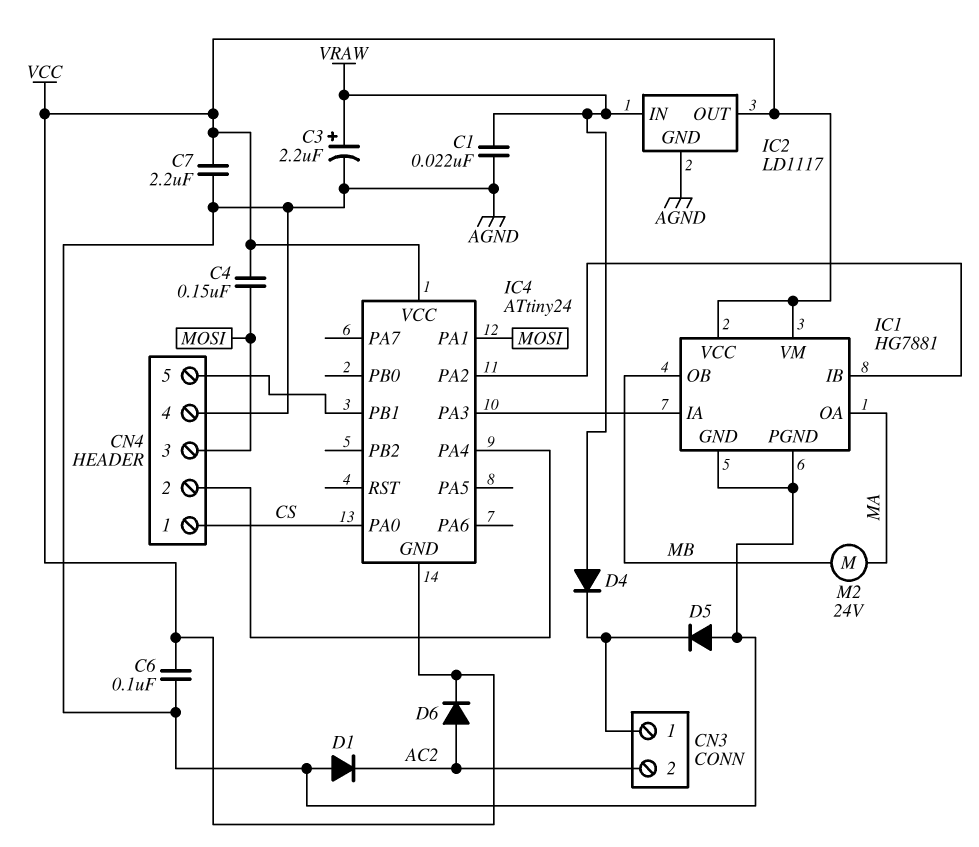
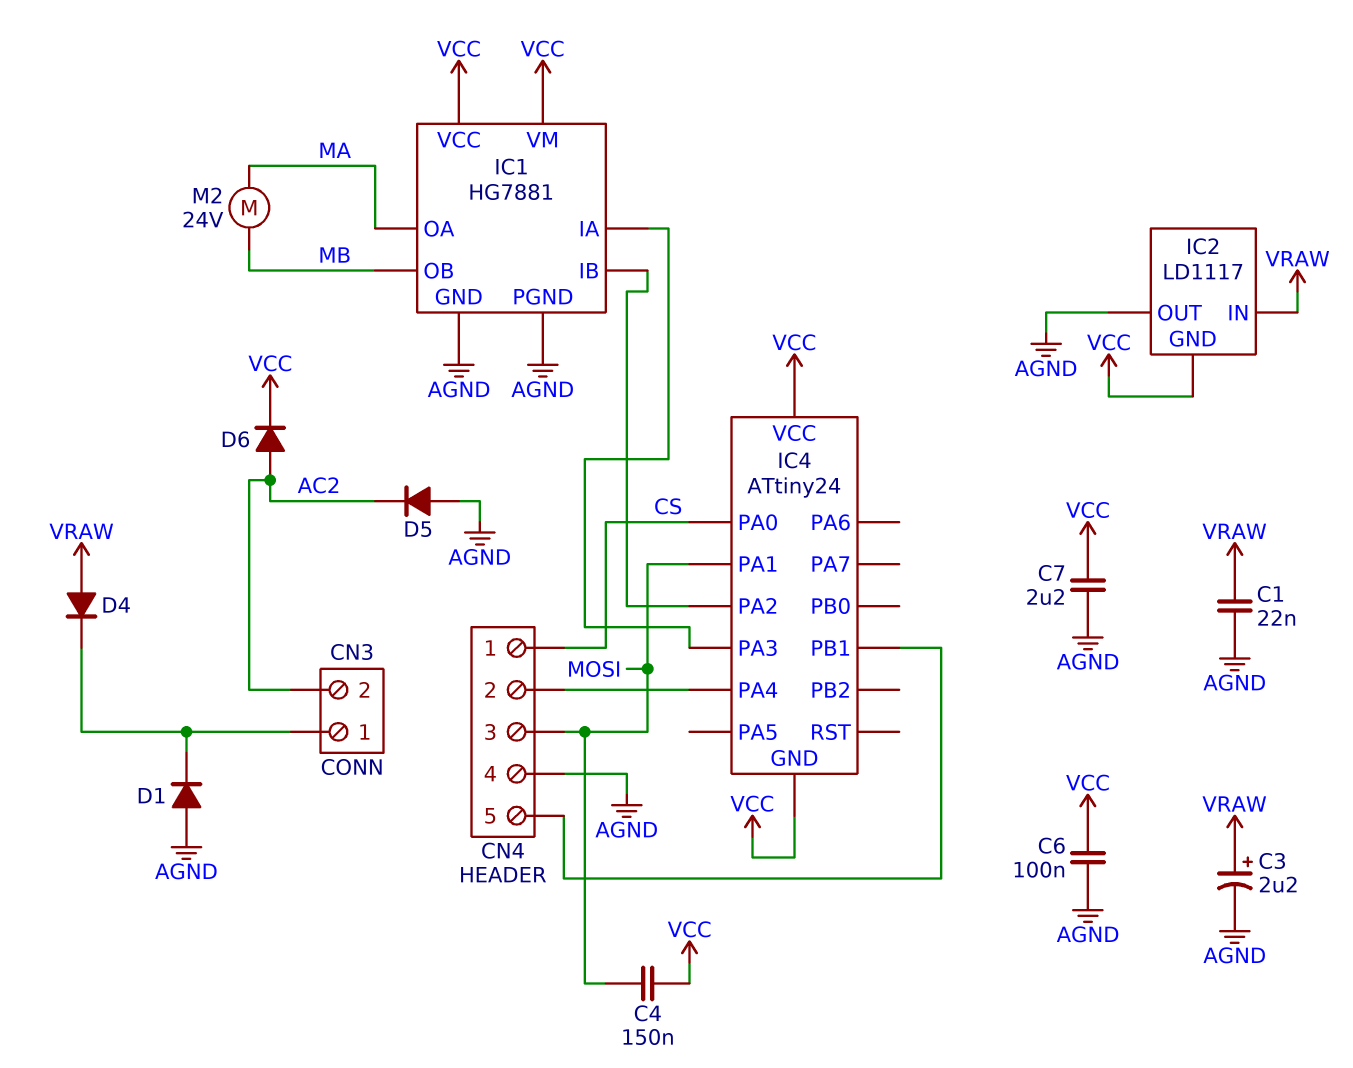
D1: diode (A AGND, K AC2) -> diode (A AGND, K CN3/1)
D5: diode (A AGND, K CN3/1) -> diode (A AGND, K AC2)
IC2 pin GND: AGND -> VCC
IC2 pin OUT: VCC -> AGND

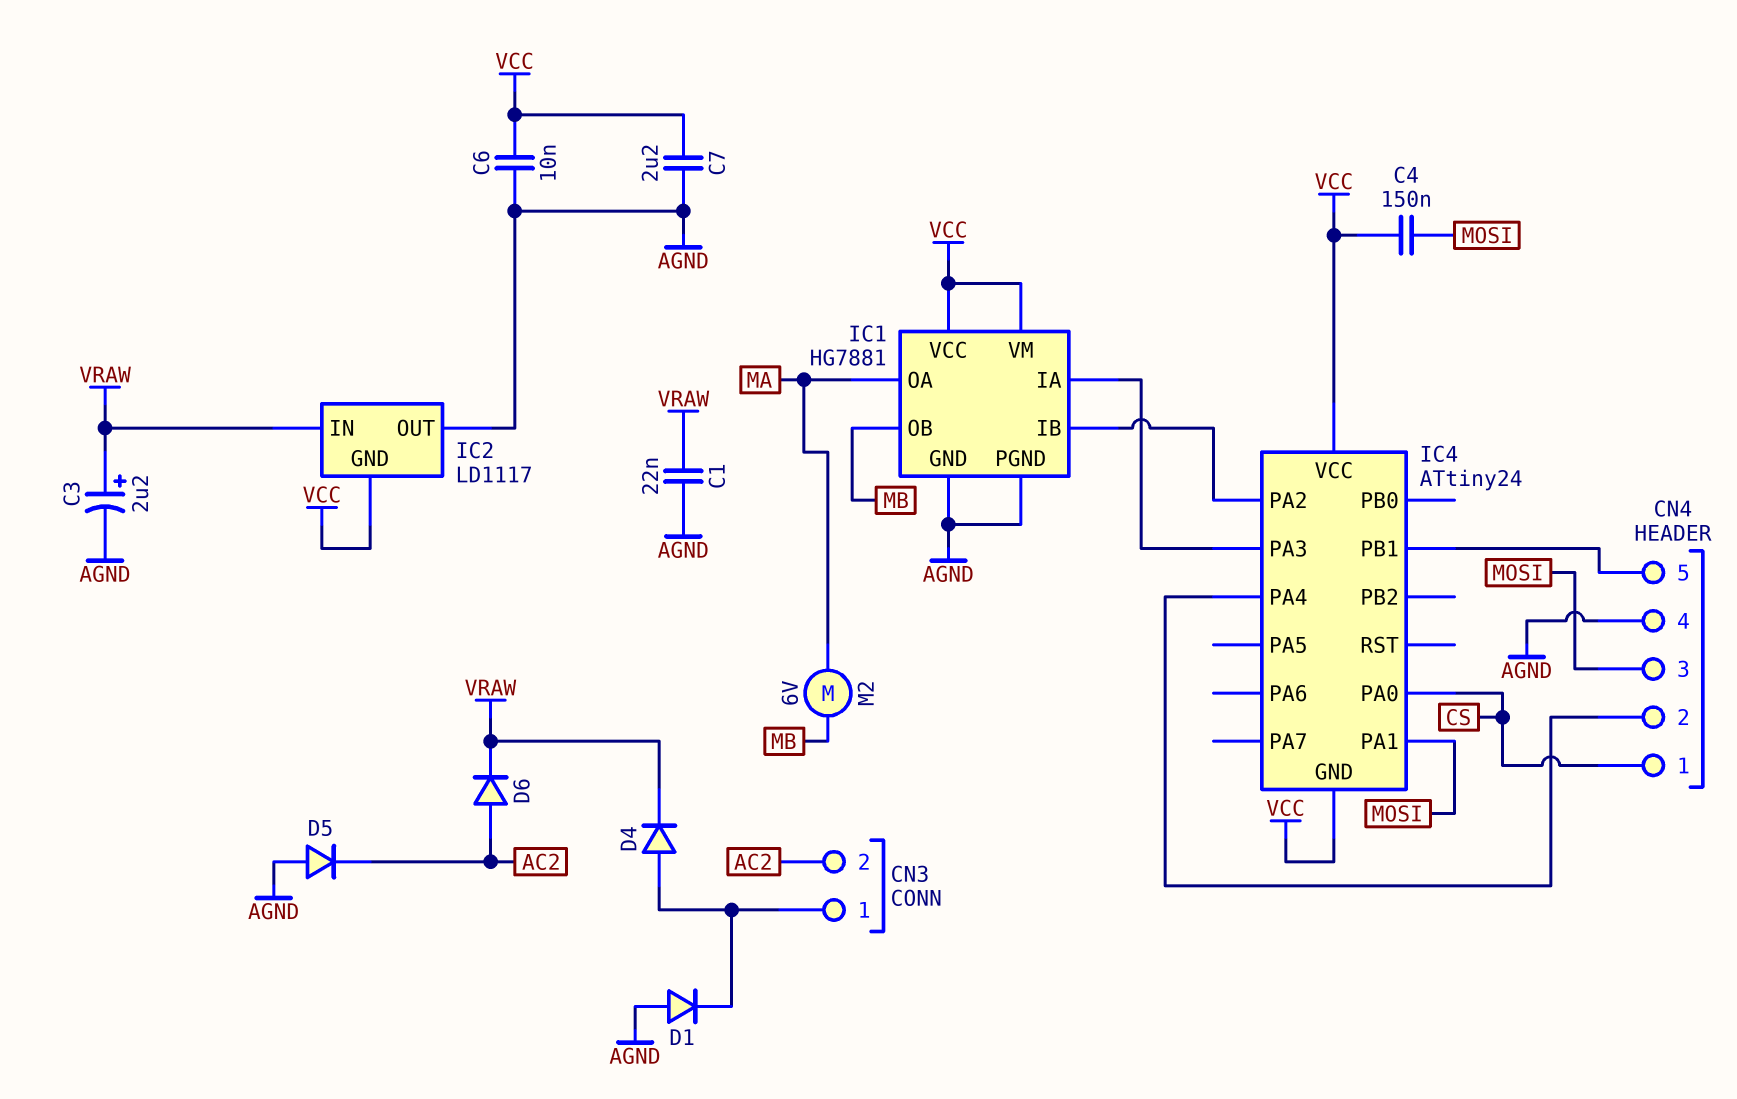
C6: 100nF (AGND, VCC) -> 10nF (AGND, VCC)
D4: diode (A VRAW, K CN3/1) -> diode (A CN3/1, K VRAW)
D6: diode (A AC2, K VCC) -> diode (A AC2, K VRAW)
M2: motor 24V (MA, MB) -> motor 6V (MA, MB)

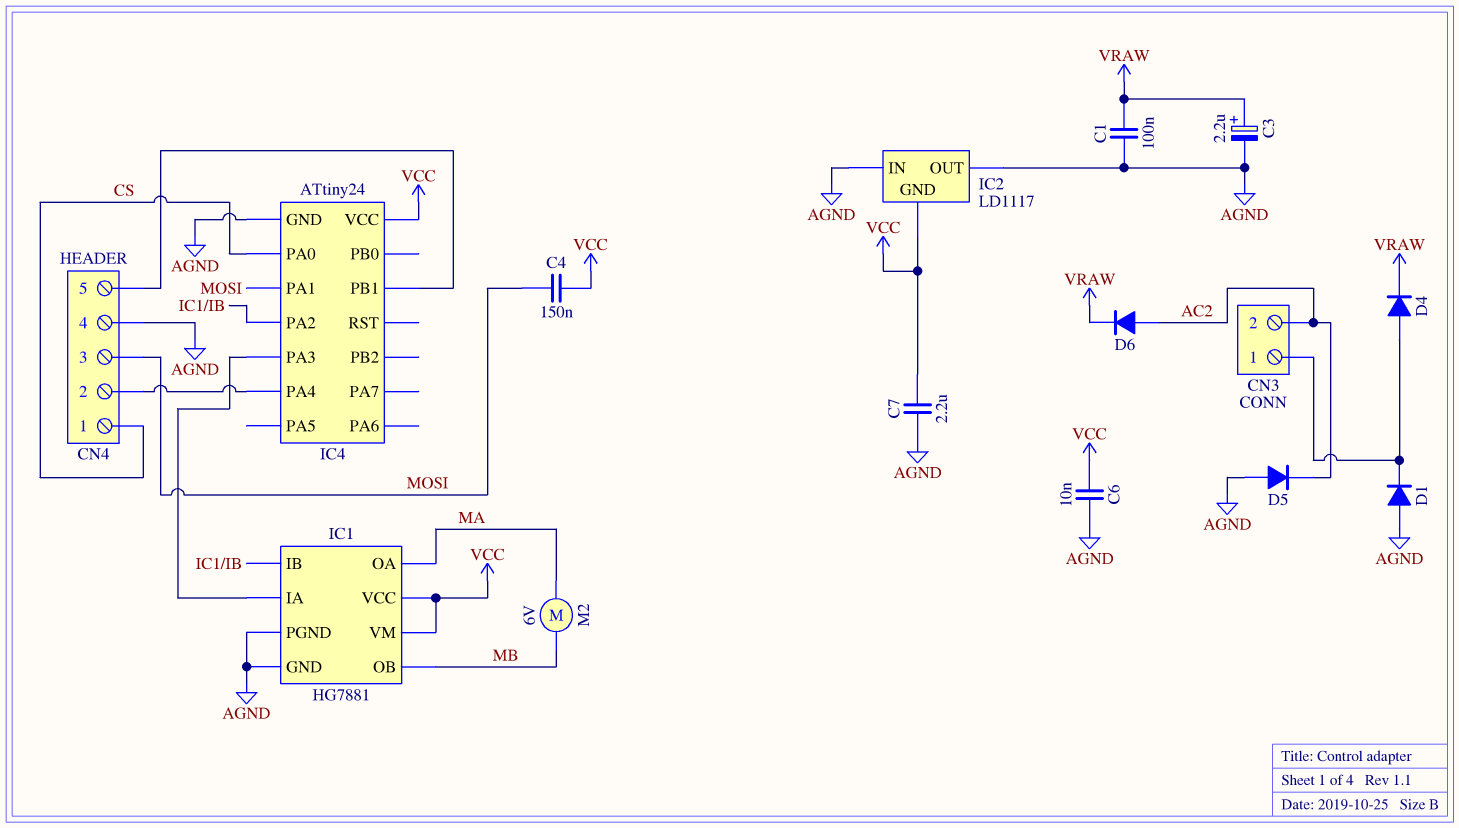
C1: 22nF (AGND, VRAW) -> 100nF (AGND, VRAW)
IC2 pin IN: VRAW -> AGND
IC4 pin GND: VCC -> AGND

